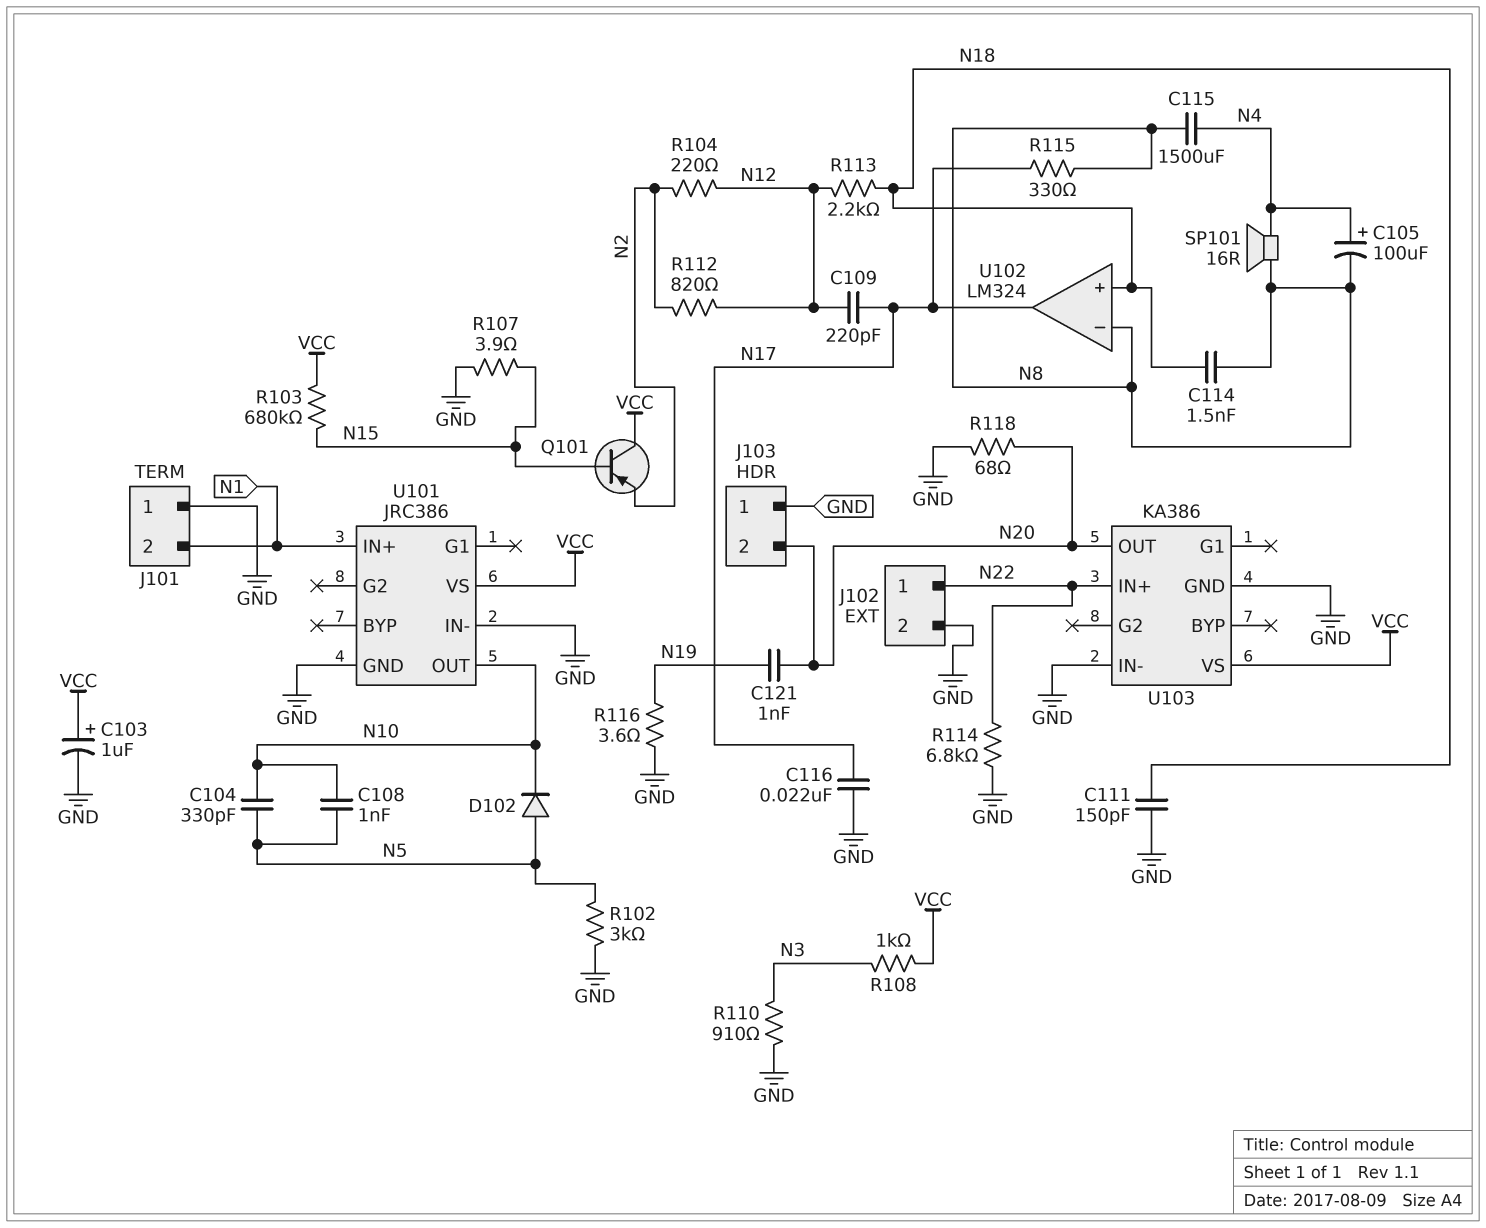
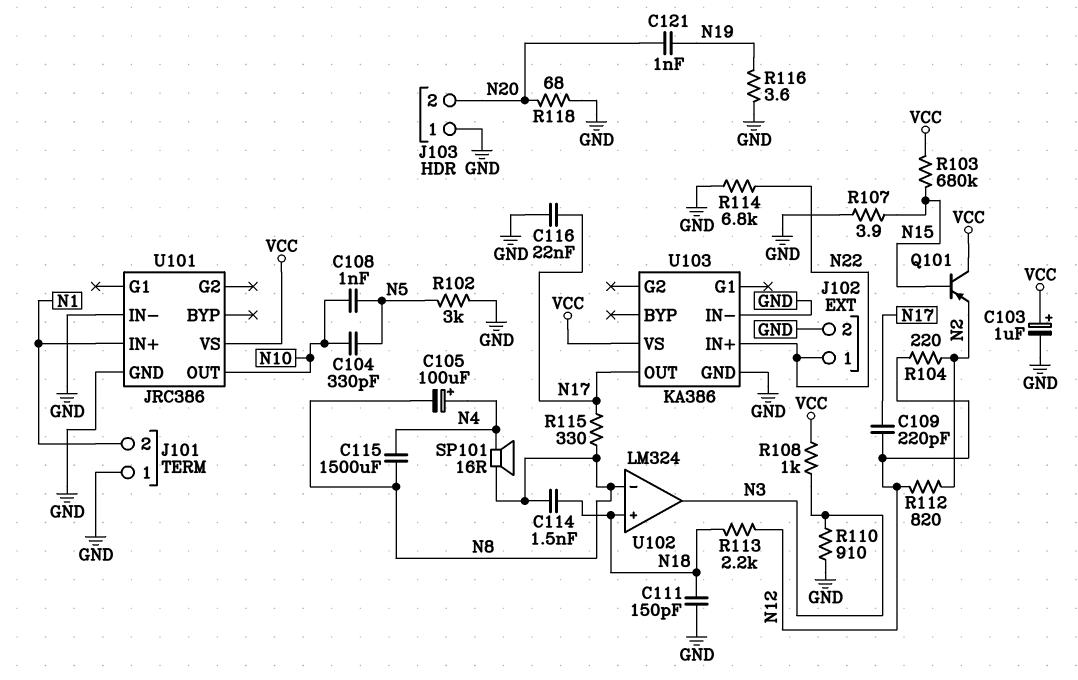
D102: diode (A N5, K N10) -> none
U102 pin out: N17 -> N3
U103 pin OUT: N20 -> N17

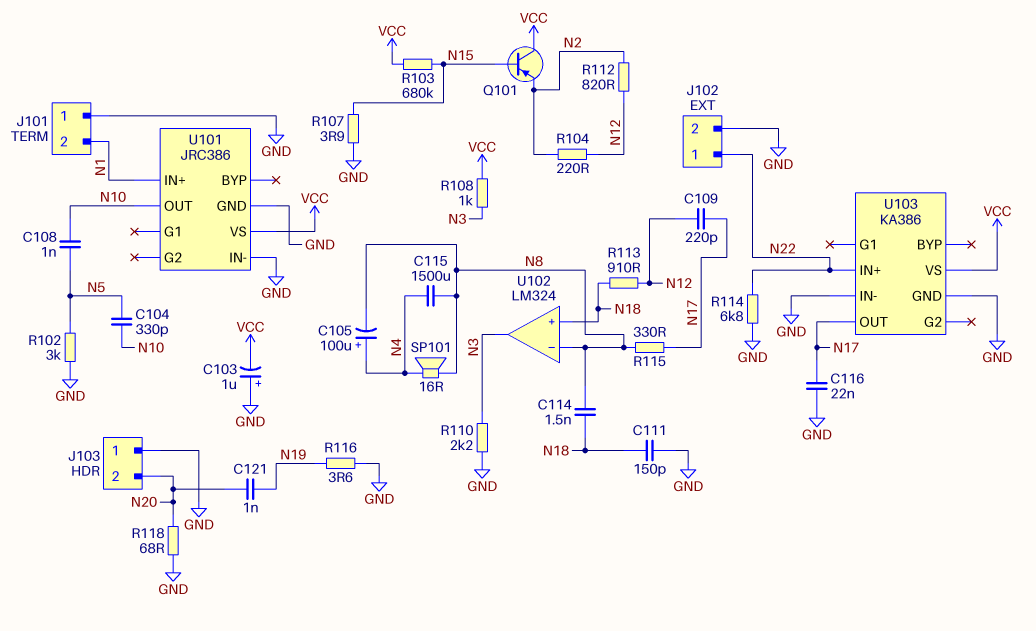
C103: 1uF (plus VCC, minus GND) -> 1uF (plus GND, minus VCC)
R110: 910 (GND, N3) -> 2.2k (GND, N3)
R113: 2.2k (N12, N18) -> 910 (N12, N18)

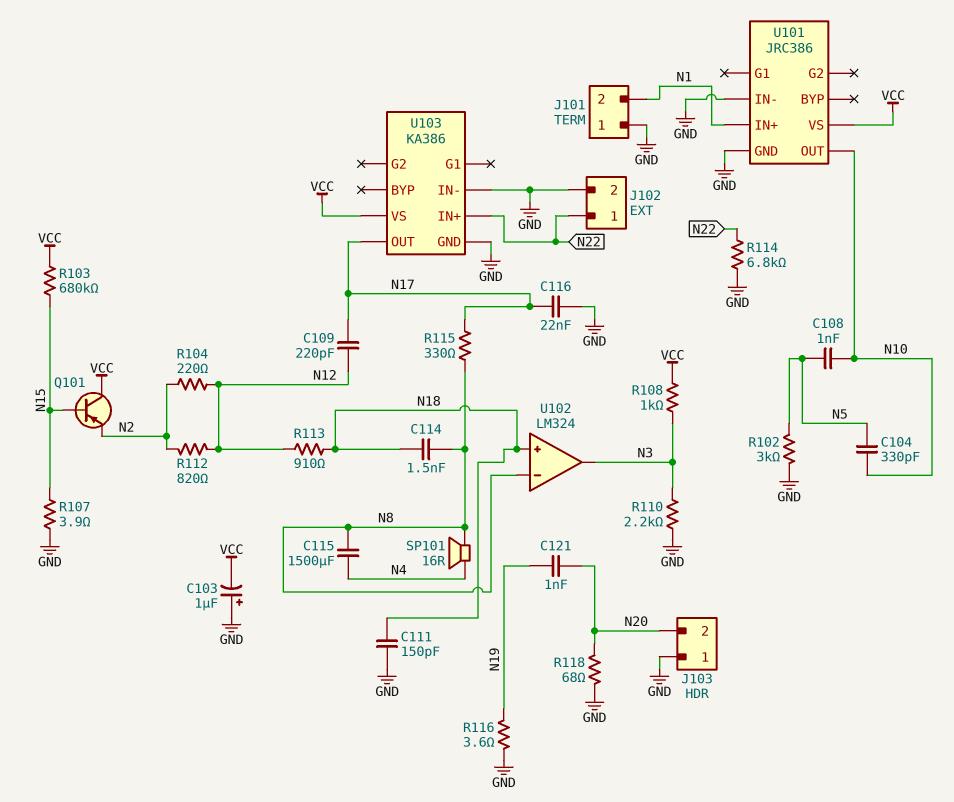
C105: 100uF (plus N4, minus N8) -> none

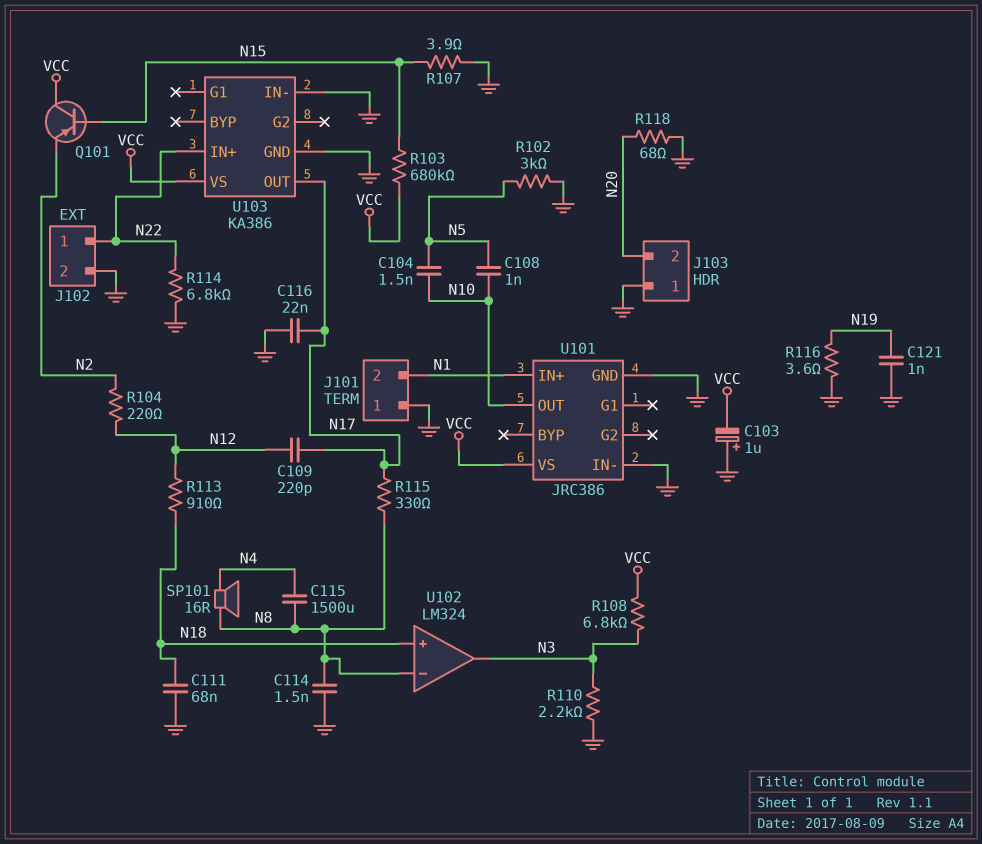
C104: 330pF (N5, N10) -> 1.5nF (N5, N10)
C111: 150pF (GND, N18) -> 68nF (GND, N18)
C114: 1.5nF (N8, N18) -> 1.5nF (GND, N8)
C121: 1nF (N19, N20) -> 1nF (GND, N19)
R108: 1k (N3, VCC) -> 6.8k (N3, VCC)
R112: 820 (N2, N12) -> none

